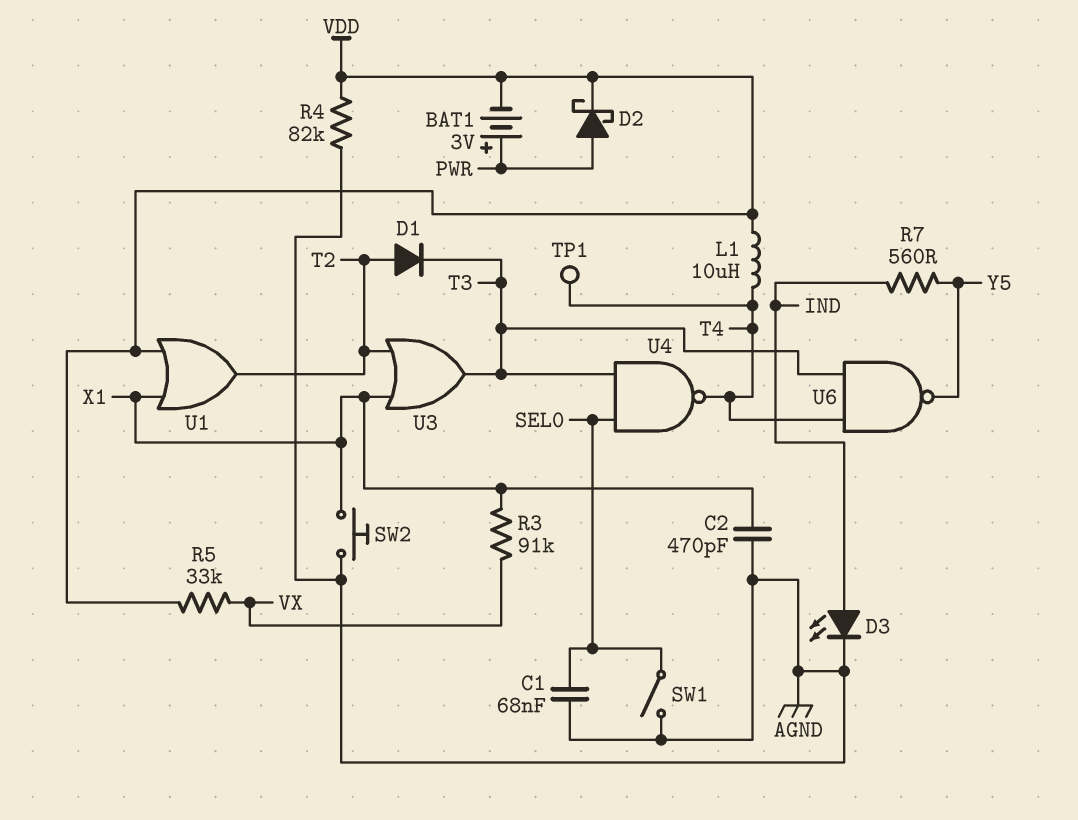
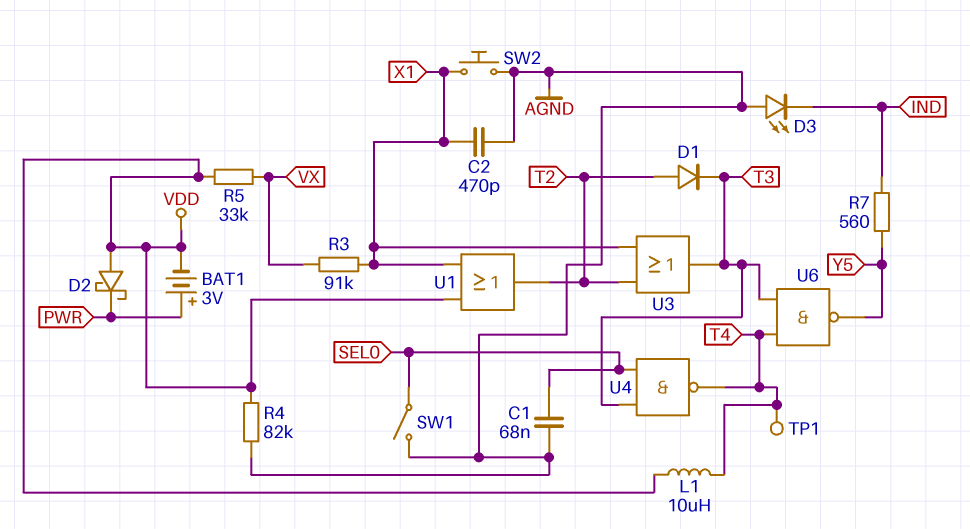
D2: schottky (A PWR, K VDD) -> schottky (A VDD, K PWR)
D3: LED (A IND, K AGND) -> LED (A AGND, K IND)

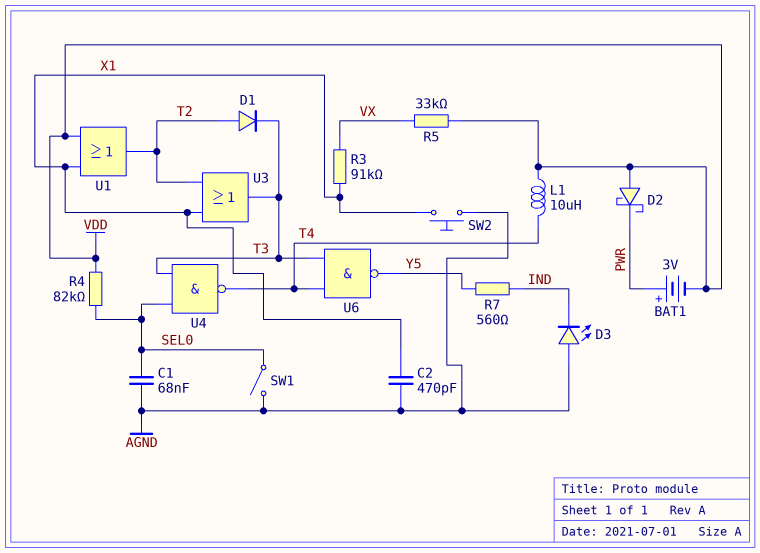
R4: 82k (AGND, VDD) -> 82k (SEL0, VDD)
TP1: test point (T4) -> none

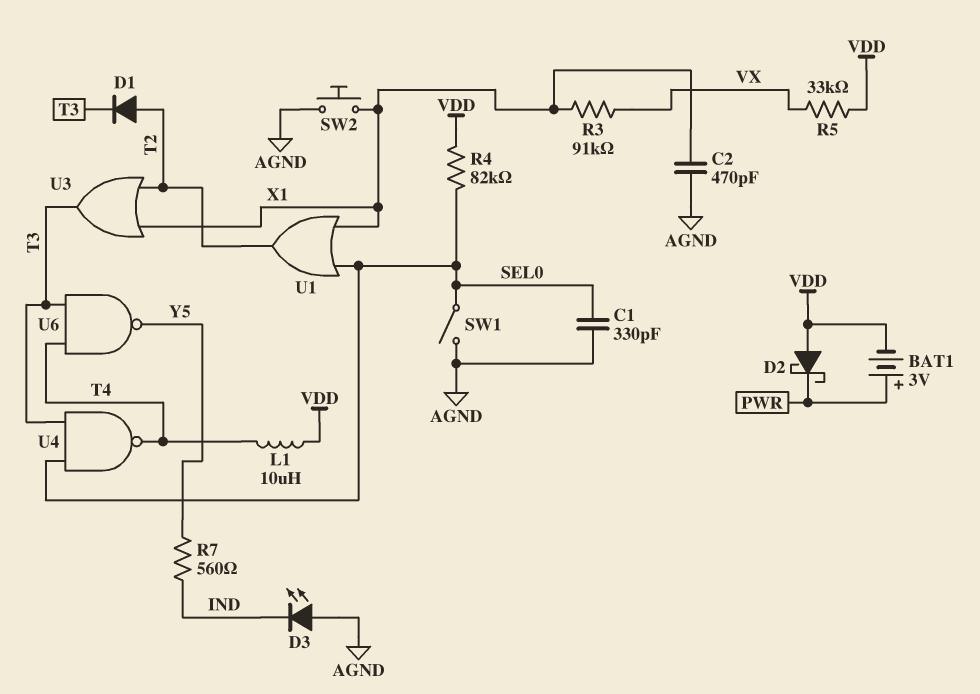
C1: 68nF (AGND, SEL0) -> 330pF (AGND, SEL0)
U1: OR (in VDD, in X1, out T2) -> OR (in SEL0, in X1, out T2)

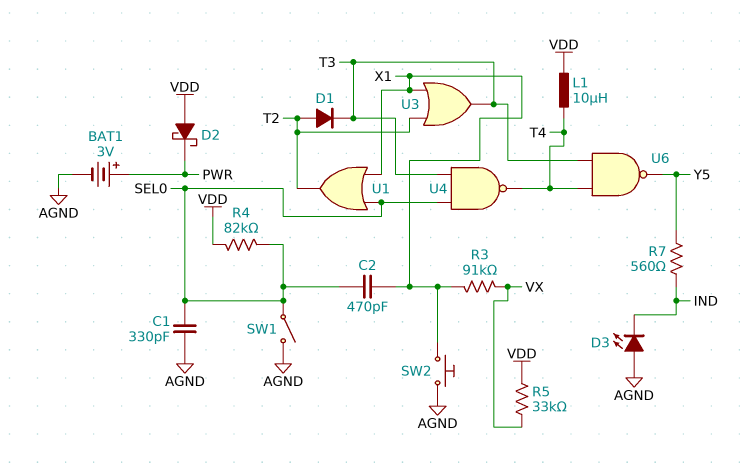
BAT1: 3V (plus PWR, minus VDD) -> 3V (plus PWR, minus AGND)
C2: 470pF (AGND, X1) -> 470pF (SEL0, X1)

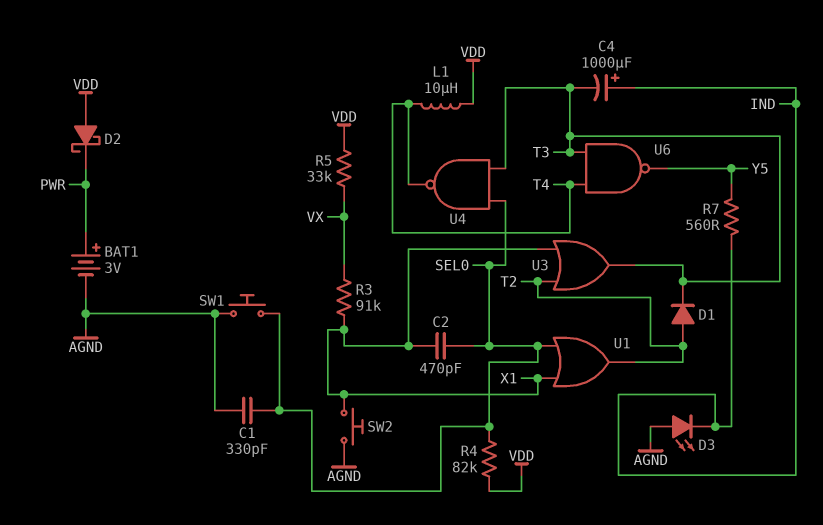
C4: none -> 1000uF (plus IND, minus T3)
SW1: switch (AGND, SEL0) -> button (AGND, SEL0)

